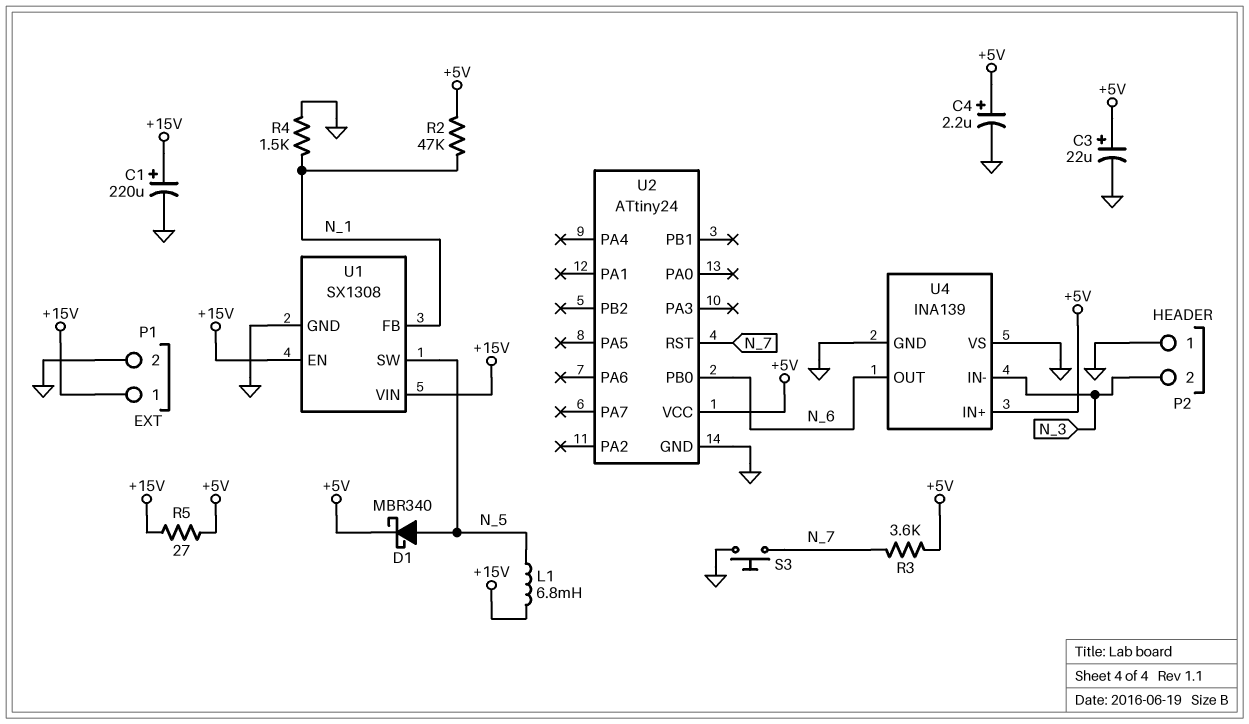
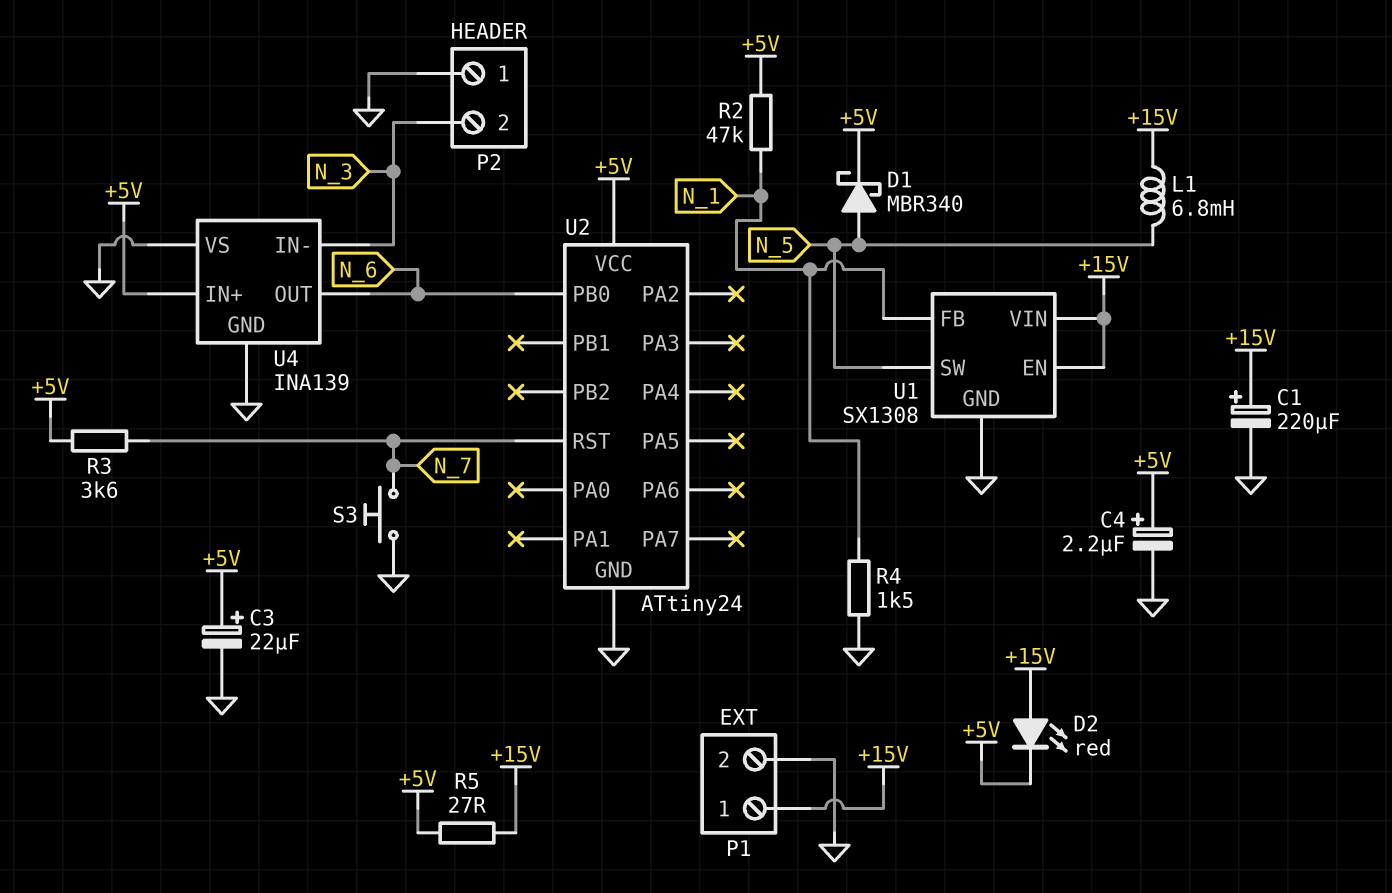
D2: none -> LED red (A +15V, K +5V)

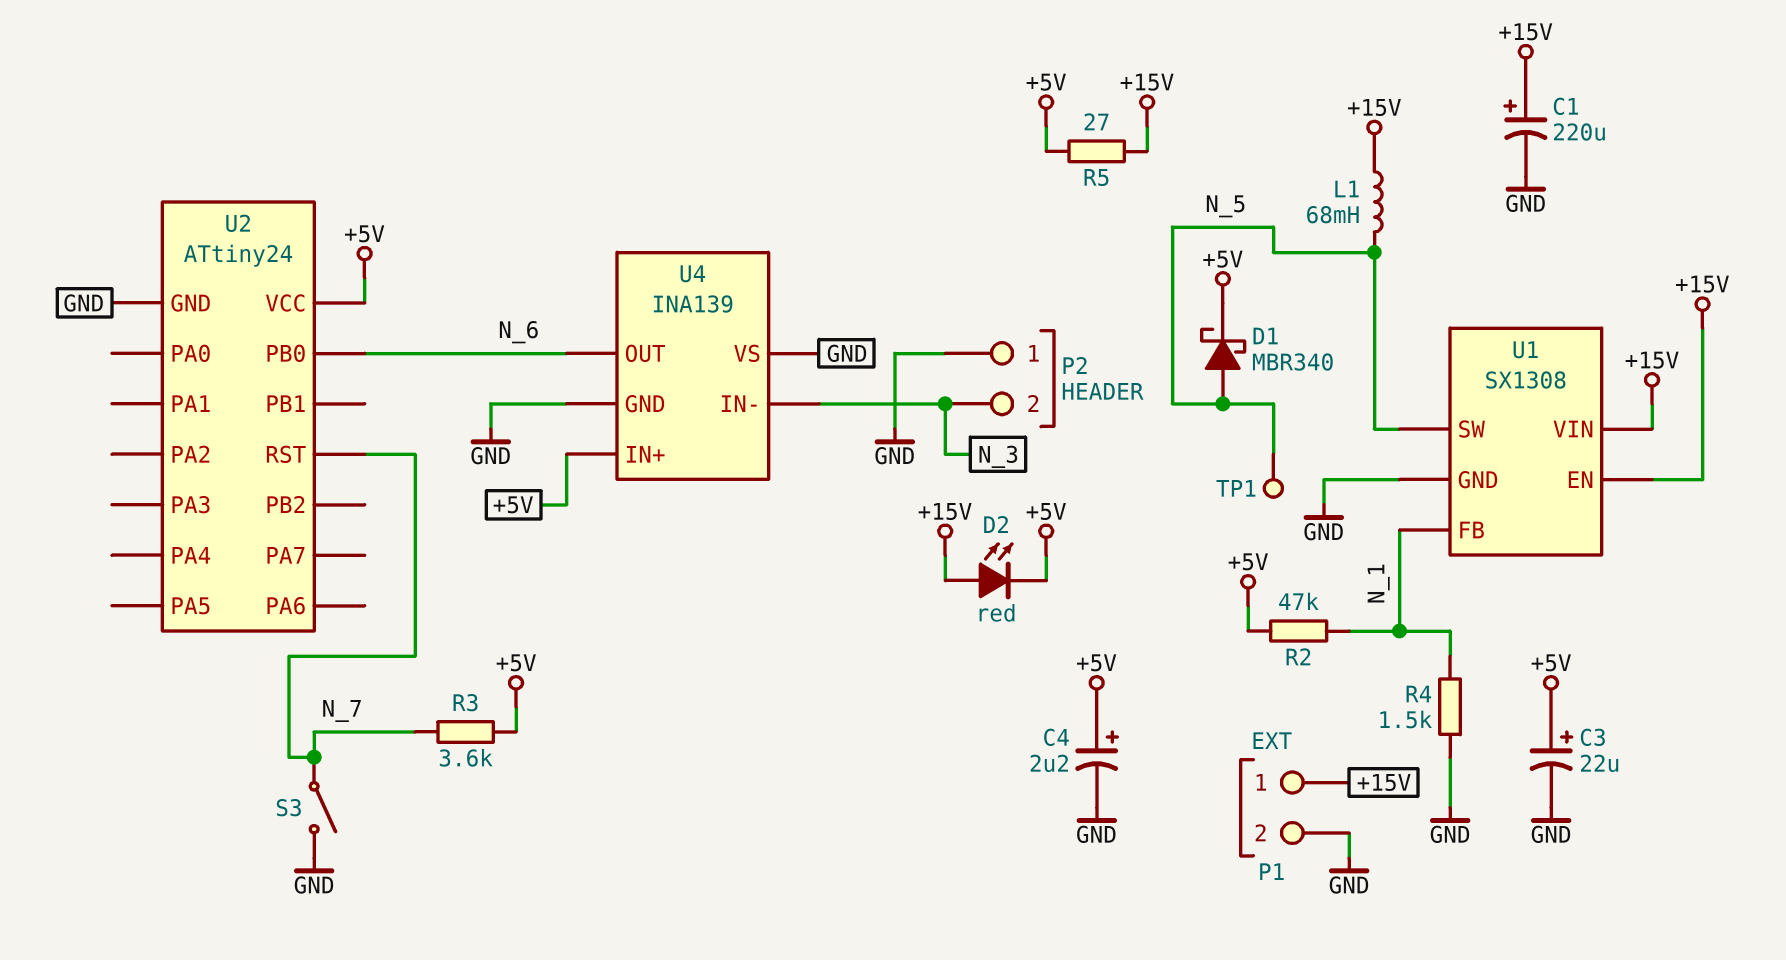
L1: 6.8mH (+15V, N_5) -> 68mH (+15V, N_5)
S3: button (GND, N_7) -> switch (GND, N_7)
TP1: none -> test point (N_5)

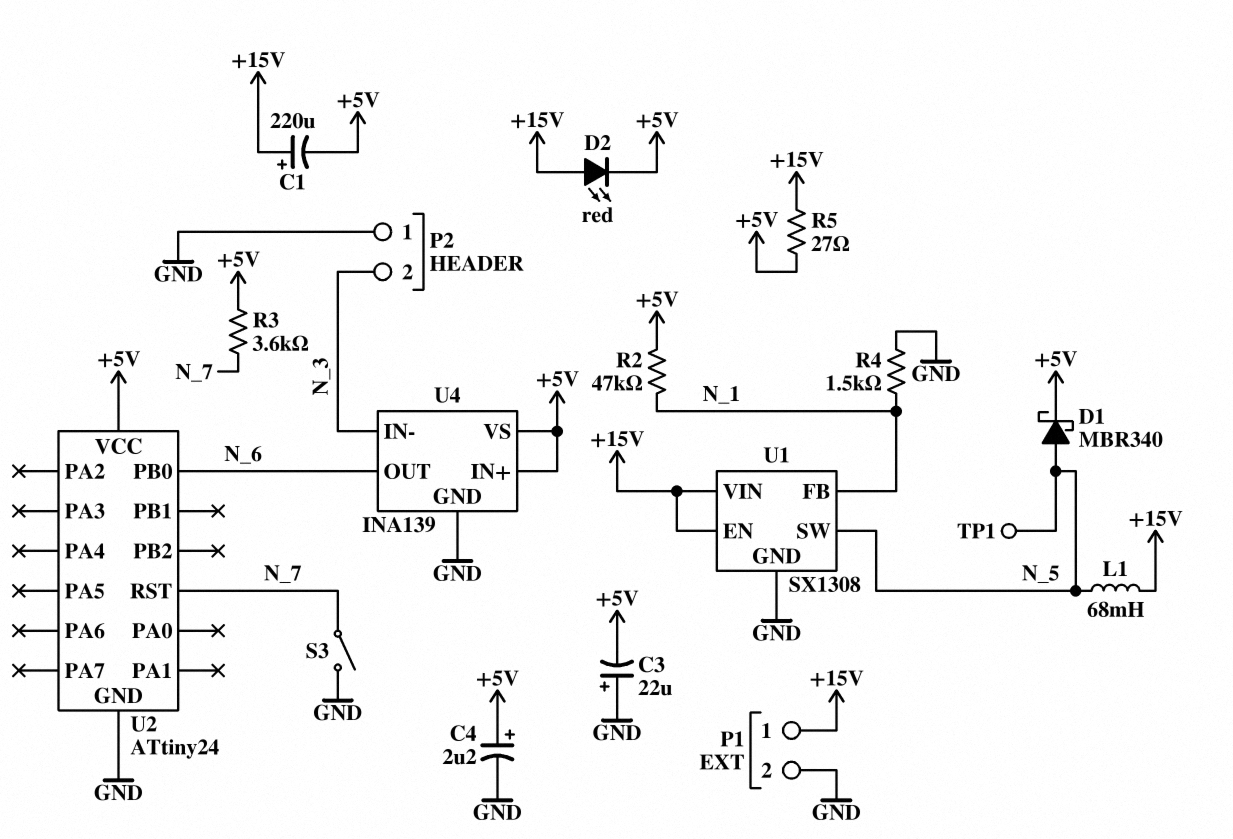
C1: 220uF (plus +15V, minus GND) -> 220uF (plus +15V, minus +5V)
C3: 22uF (plus +5V, minus GND) -> 22uF (plus GND, minus +5V)
U4 pin VS: GND -> +5V

